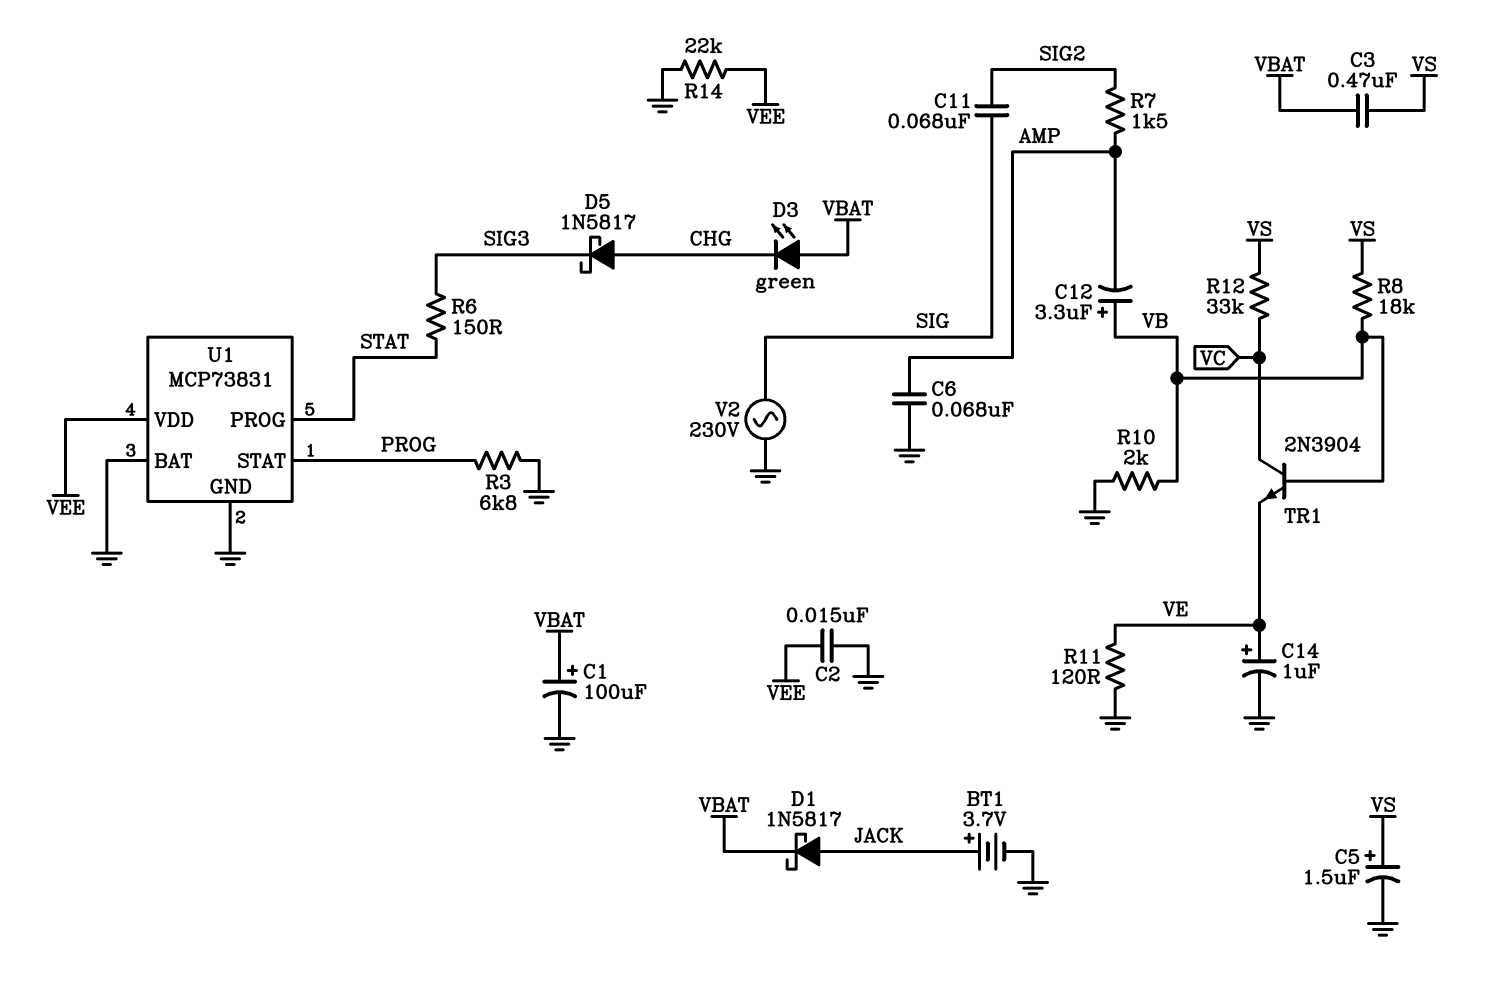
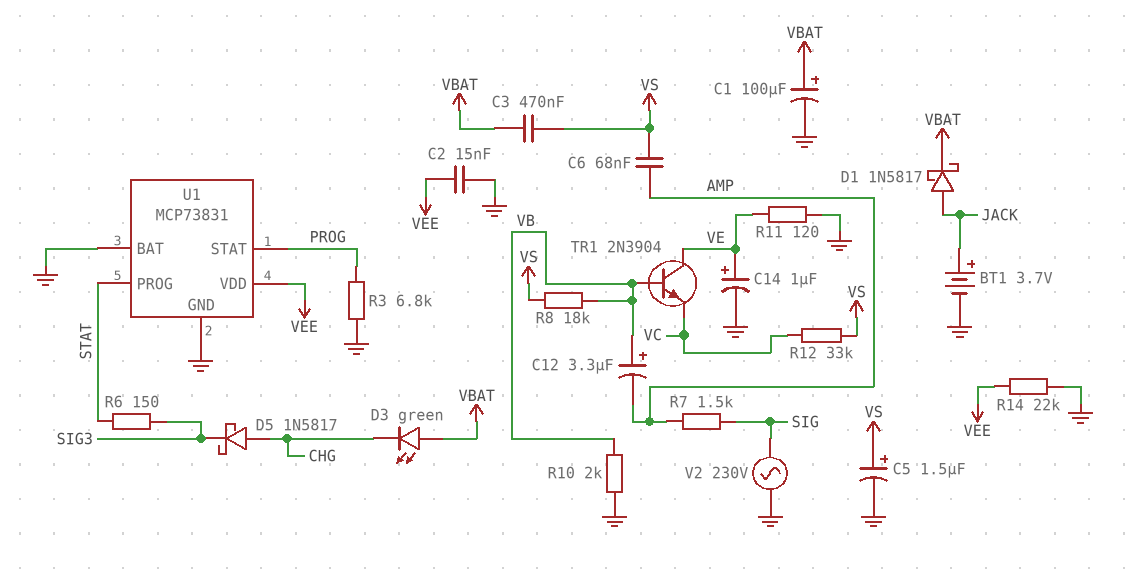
C6: 68nF (AMP, GND) -> 68nF (AMP, VS)
C11: 68nF (SIG, SIG2) -> none
R7: 1.5k (AMP, SIG2) -> 1.5k (AMP, SIG)
TR1: NPN 2N3904 (B VB, C VC, E VE) -> NPN 2N3904 (B VB, C VE, E VC)

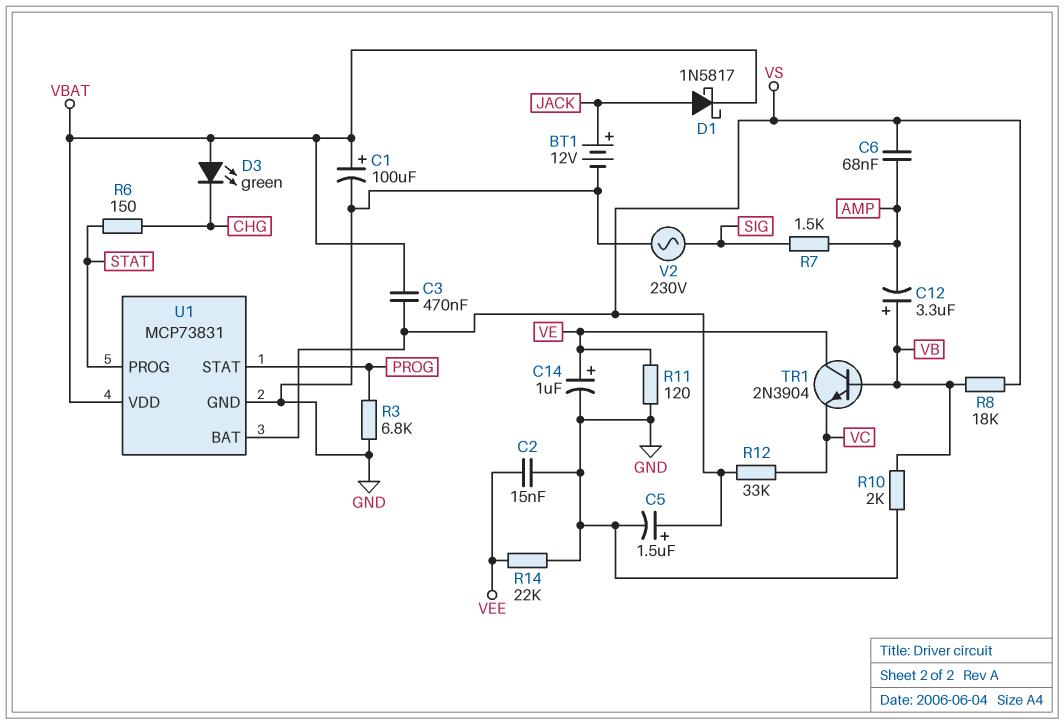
BT1: 3.7V (plus JACK, minus GND) -> 12V (plus JACK, minus GND)
D5: schottky 1N5817 (A CHG, K SIG3) -> none
R6: 150 (SIG3, STAT) -> 150 (CHG, STAT)
U1 pin BAT: GND -> VS
U1 pin VDD: VEE -> VBAT

